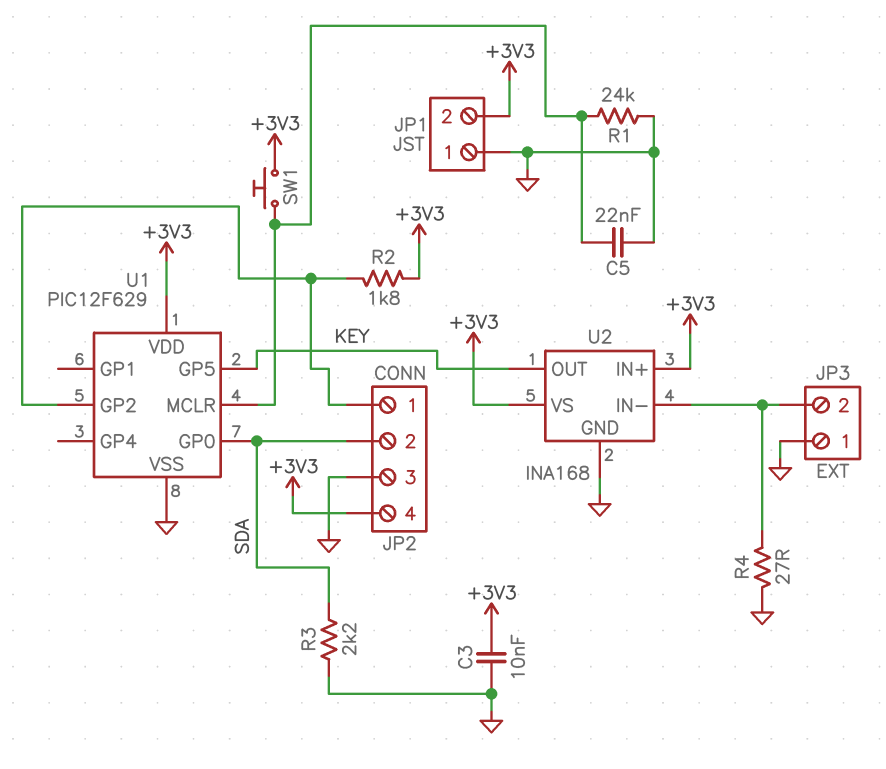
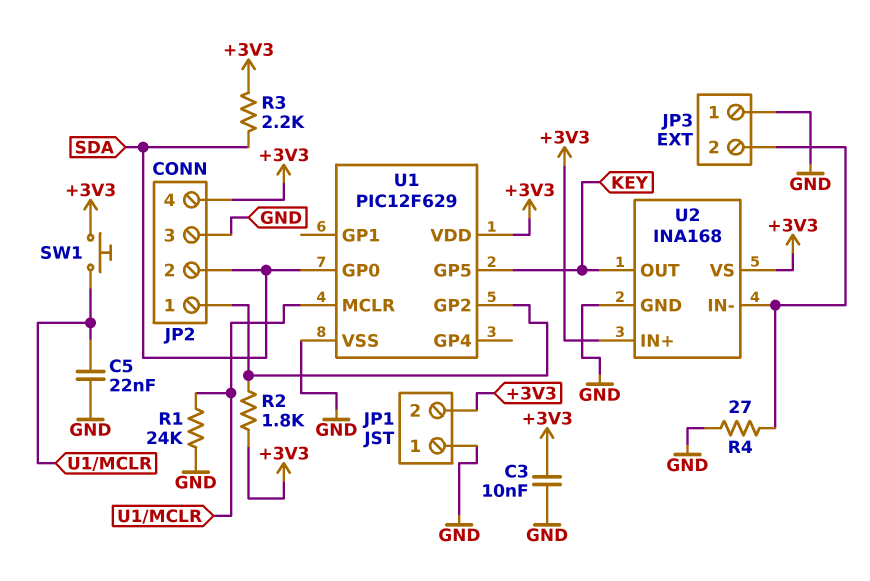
R3: 2.2k (GND, SDA) -> 2.2k (+3V3, SDA)

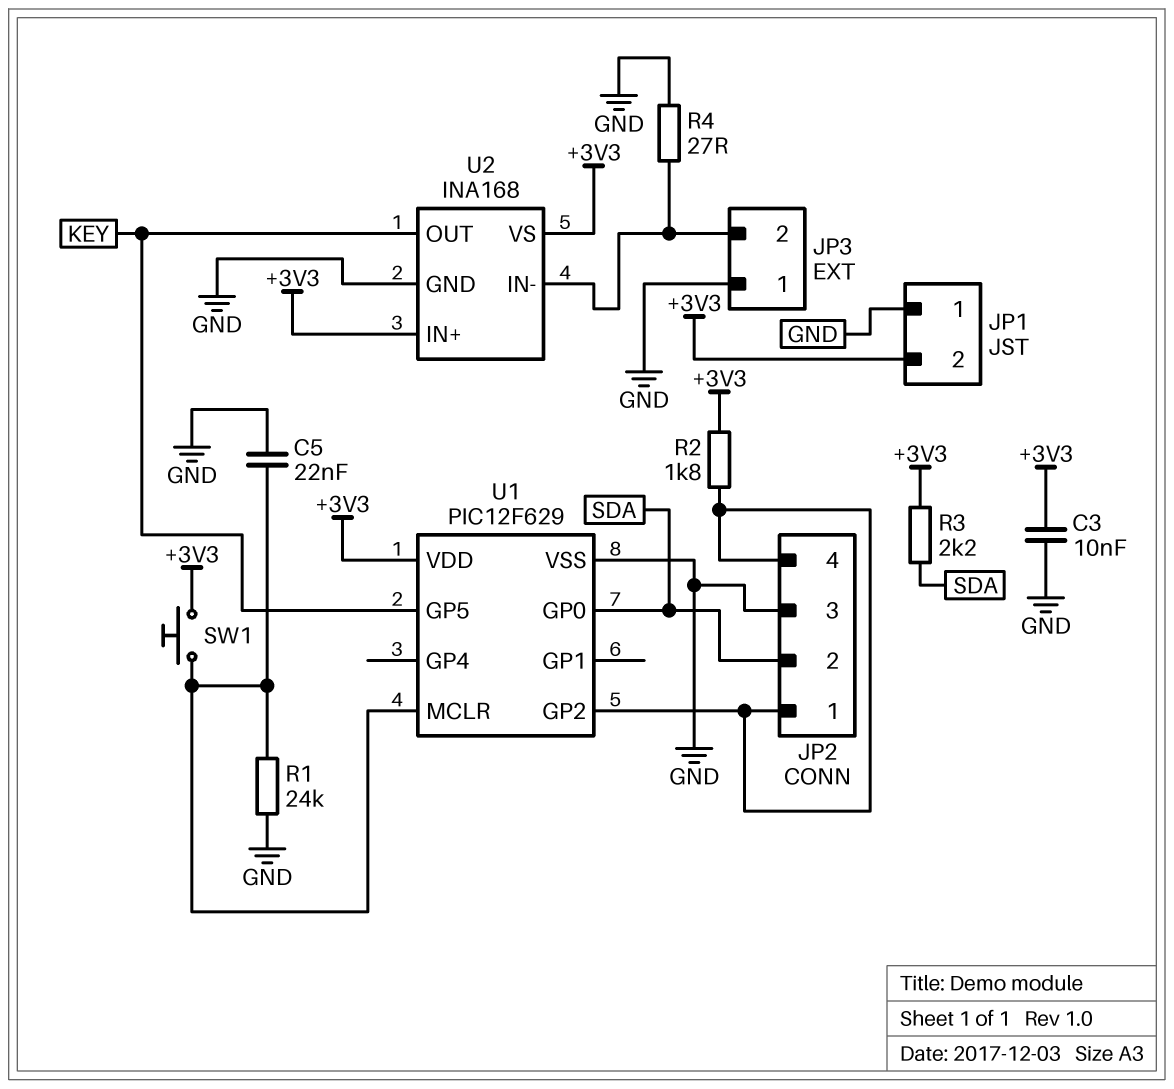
JP2 pin 4: +3V3 -> JP2/1

